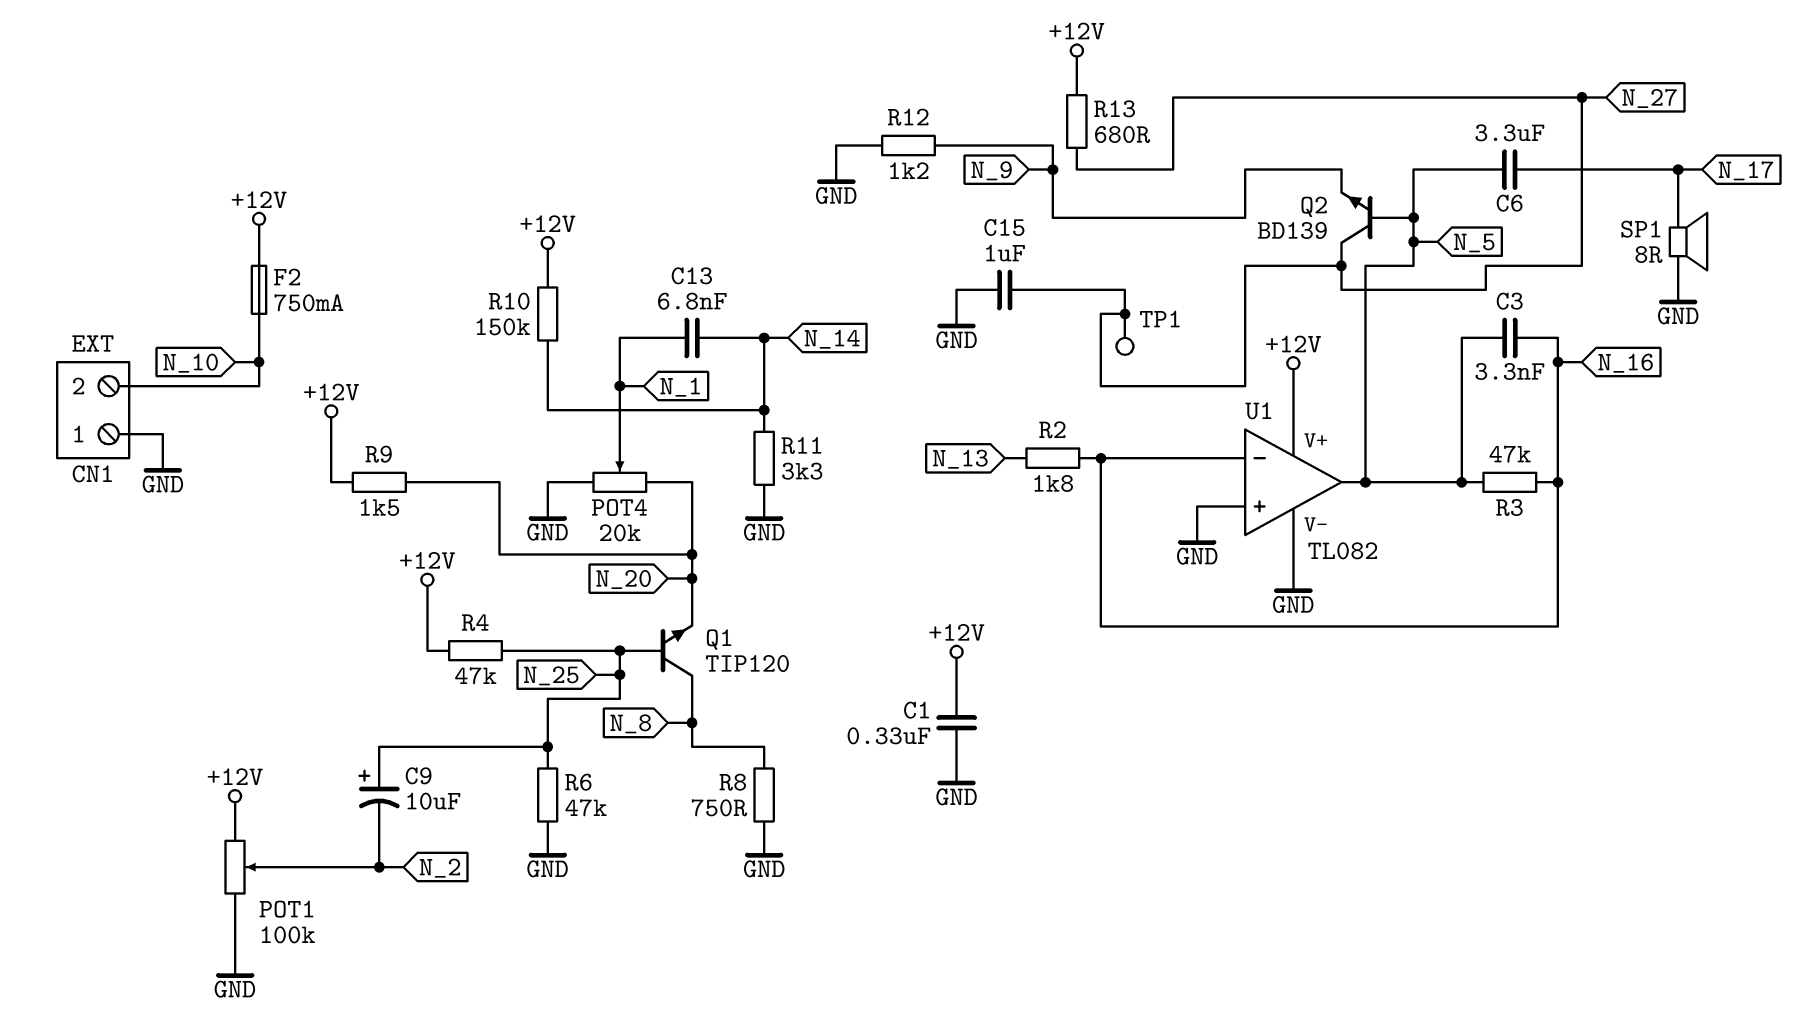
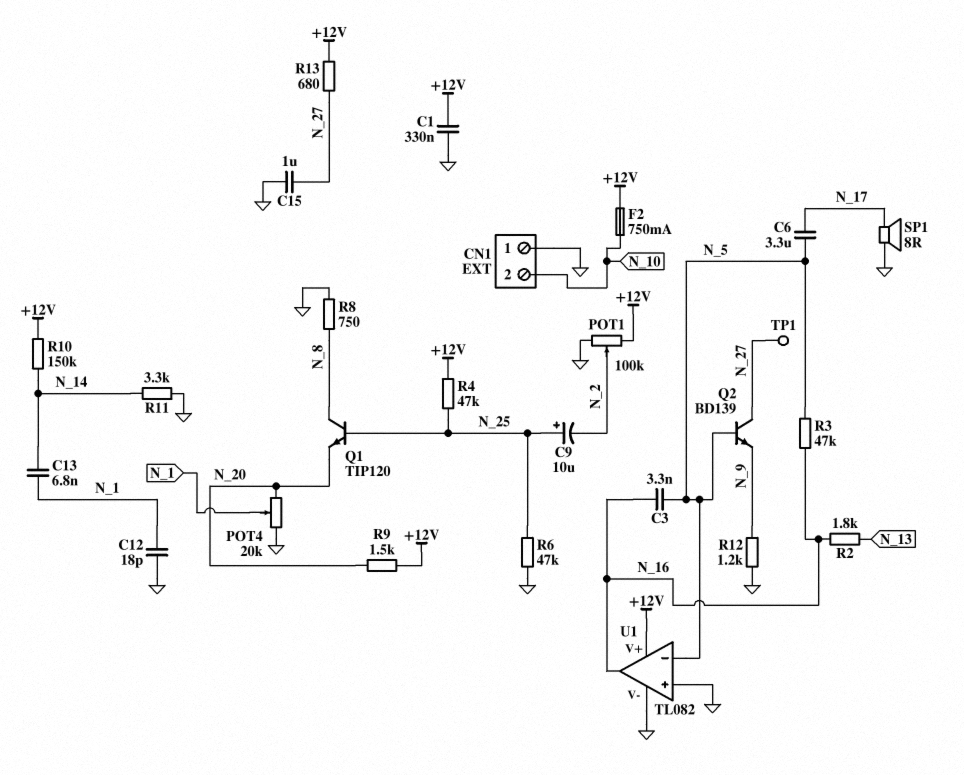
C12: none -> 18pF (GND, N_1)
U1 pin in-: N_16 -> N_5
U1 pin out: N_5 -> N_16

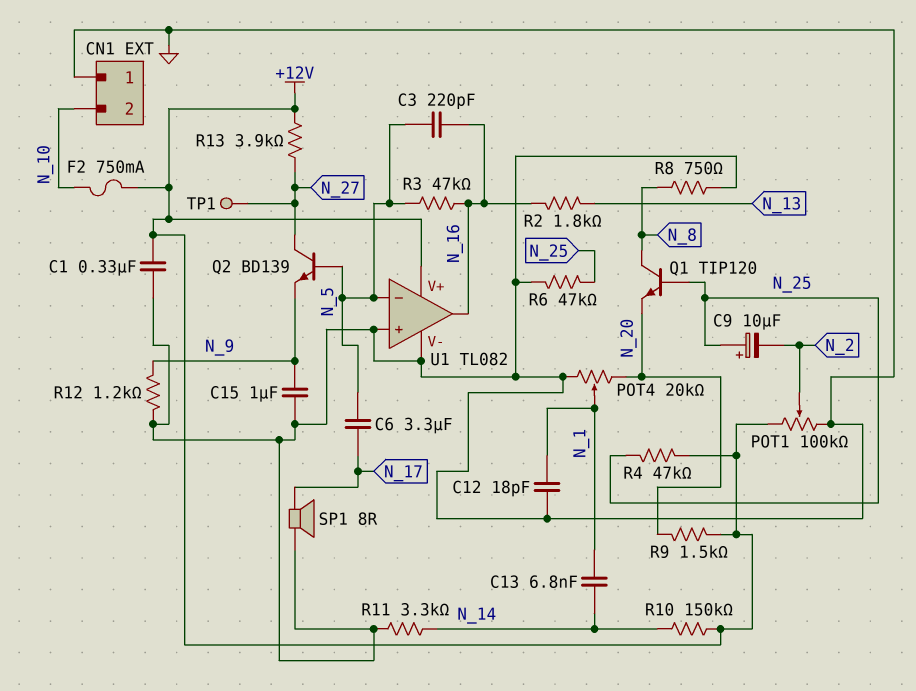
C3: 3.3nF (N_5, N_16) -> 220pF (N_5, N_16)
C15: 1uF (GND, N_27) -> 1uF (GND, N_9)
R13: 680 (+12V, N_27) -> 3.9k (+12V, N_27)

